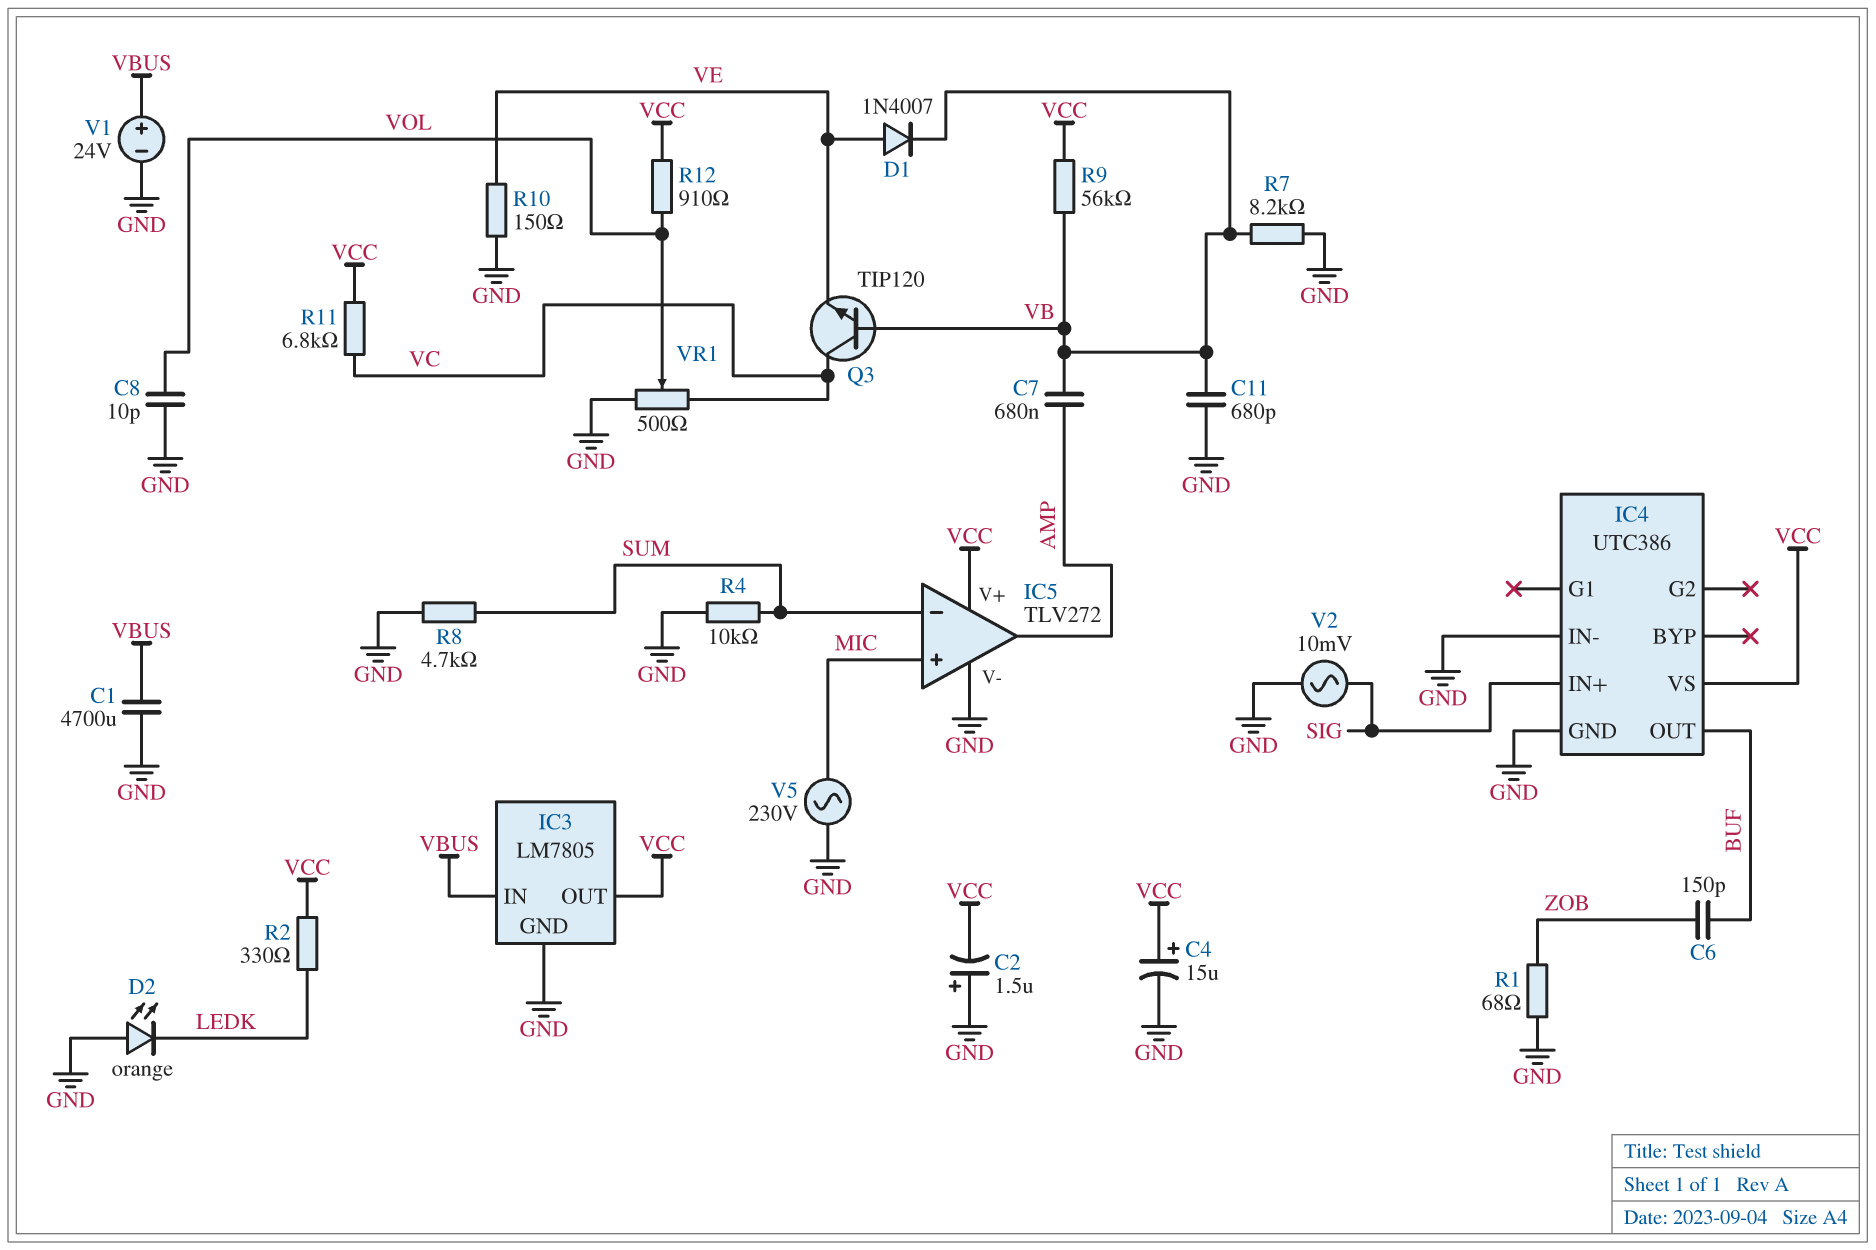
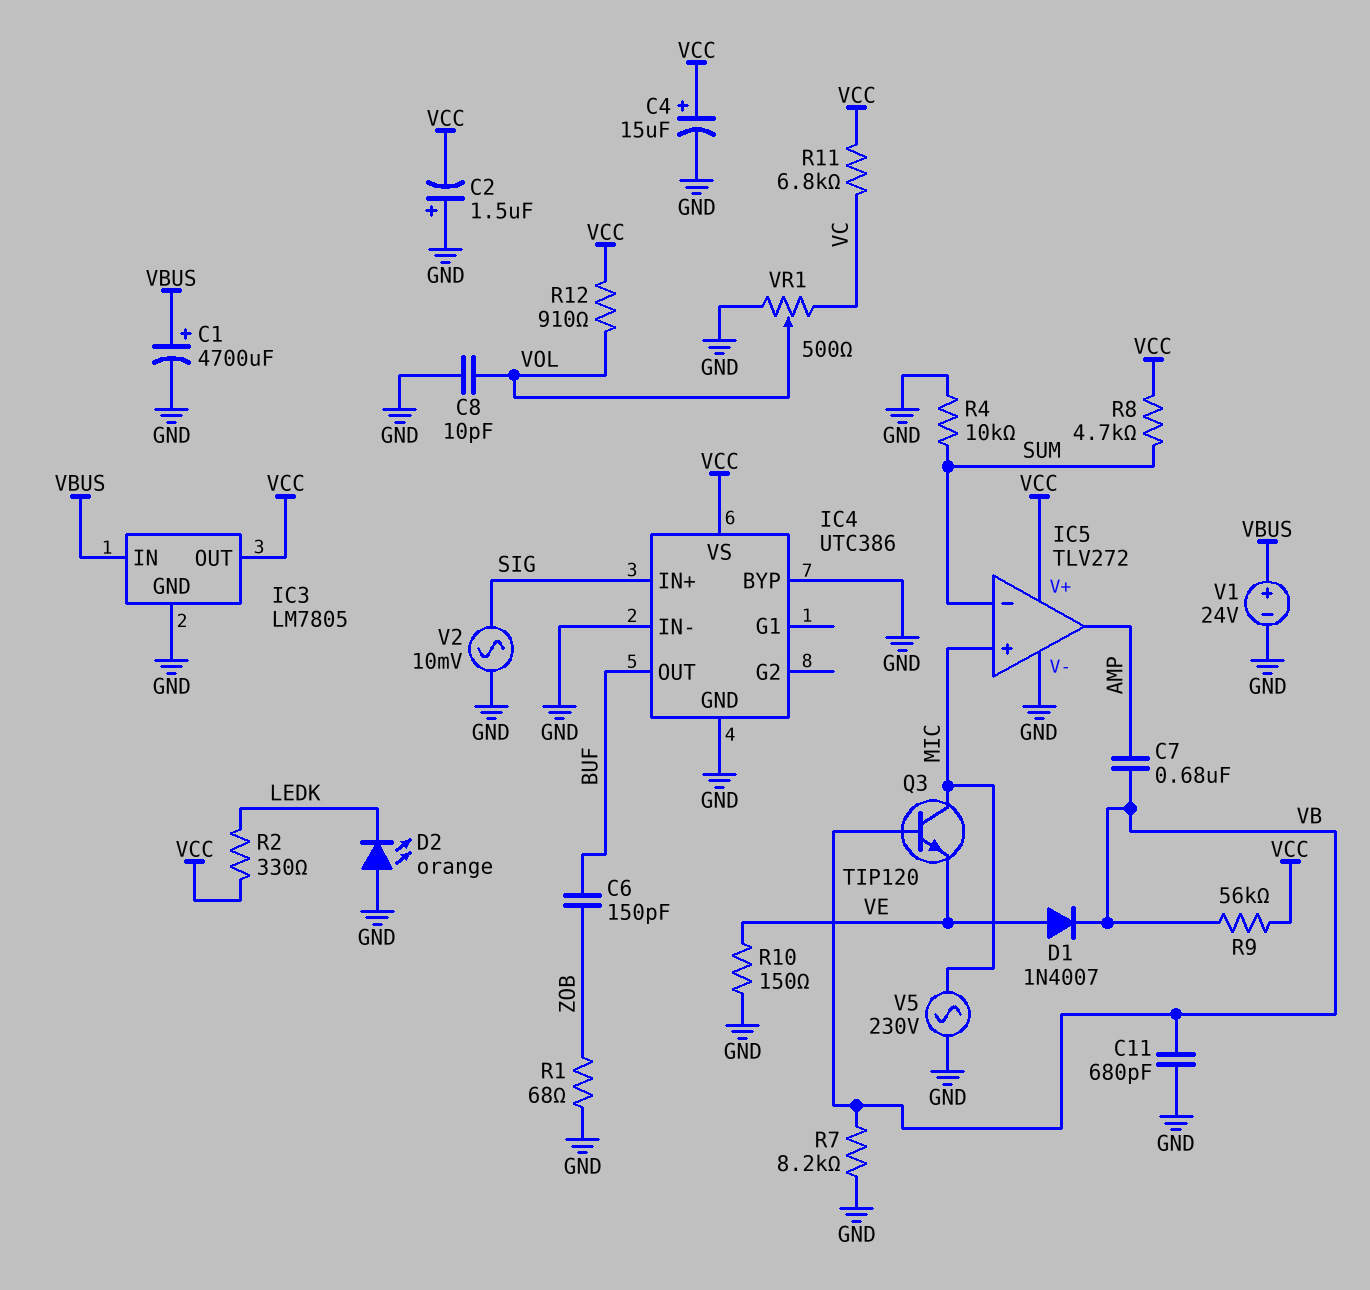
C1: 4700uF (GND, VBUS) -> 4700uF (plus VBUS, minus GND)
IC4 pin BYP: none -> GND
Q3: NPN TIP120 (B VB, C VC, E VE) -> NPN TIP120 (B VB, C MIC, E VE)
R8: 4.7k (GND, SUM) -> 4.7k (SUM, VCC)

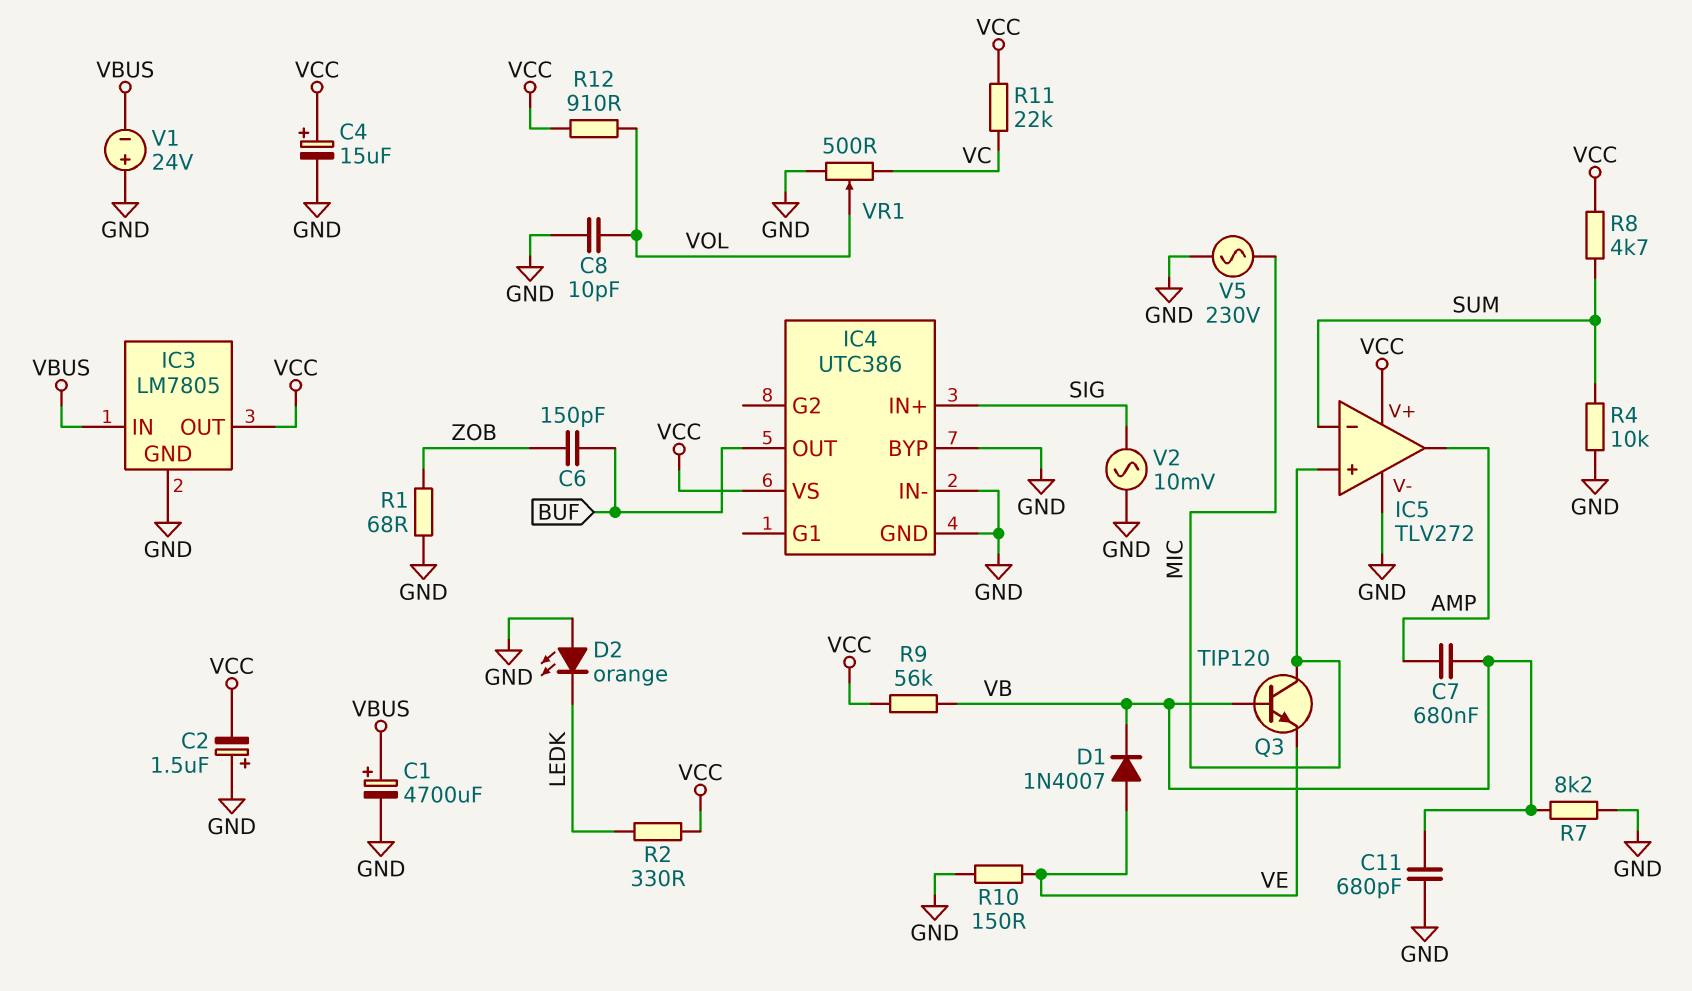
R11: 6.8k (VC, VCC) -> 22k (VC, VCC)
V1: 24V (plus VBUS, minus GND) -> 24V (plus GND, minus VBUS)

